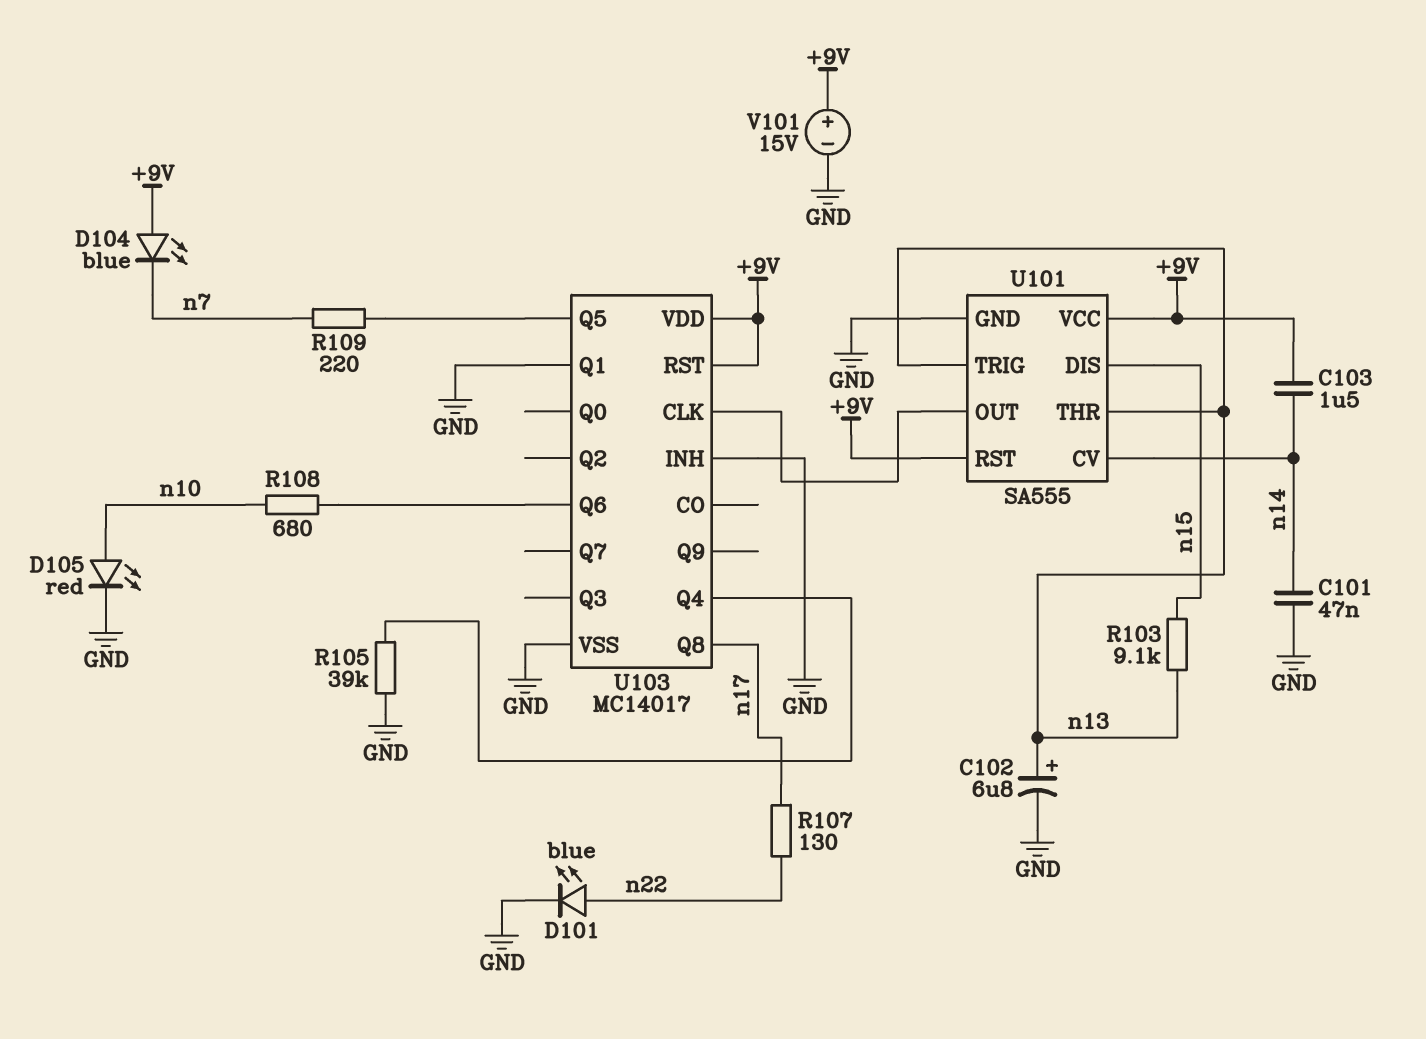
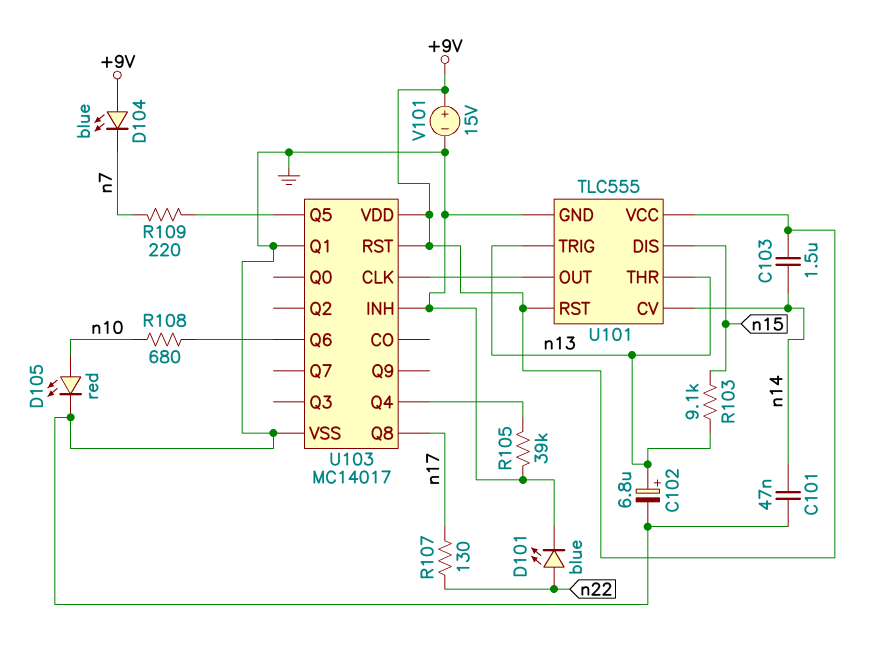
U101: SA555 -> TLC555

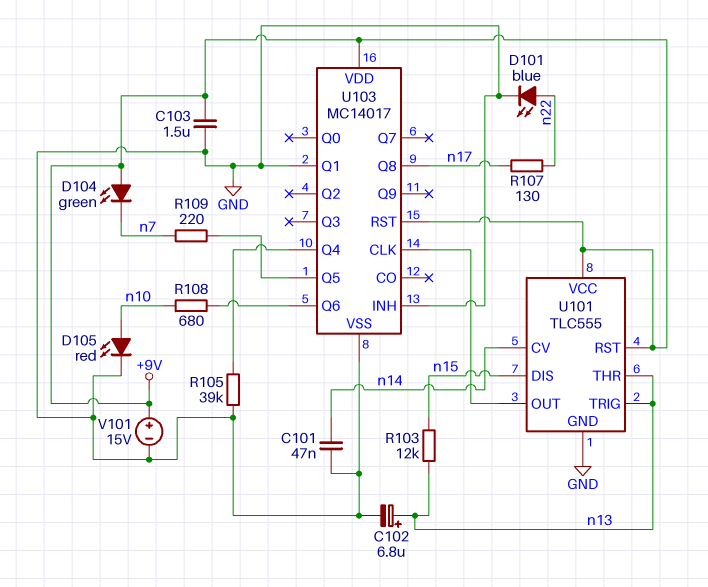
C103: 1.5uF (+9V, n14) -> 1.5uF (+9V, GND)
D104: LED blue (A +9V, K n7) -> LED green (A +9V, K n7)
R103: 9.1k (n13, n15) -> 12k (n13, n15)

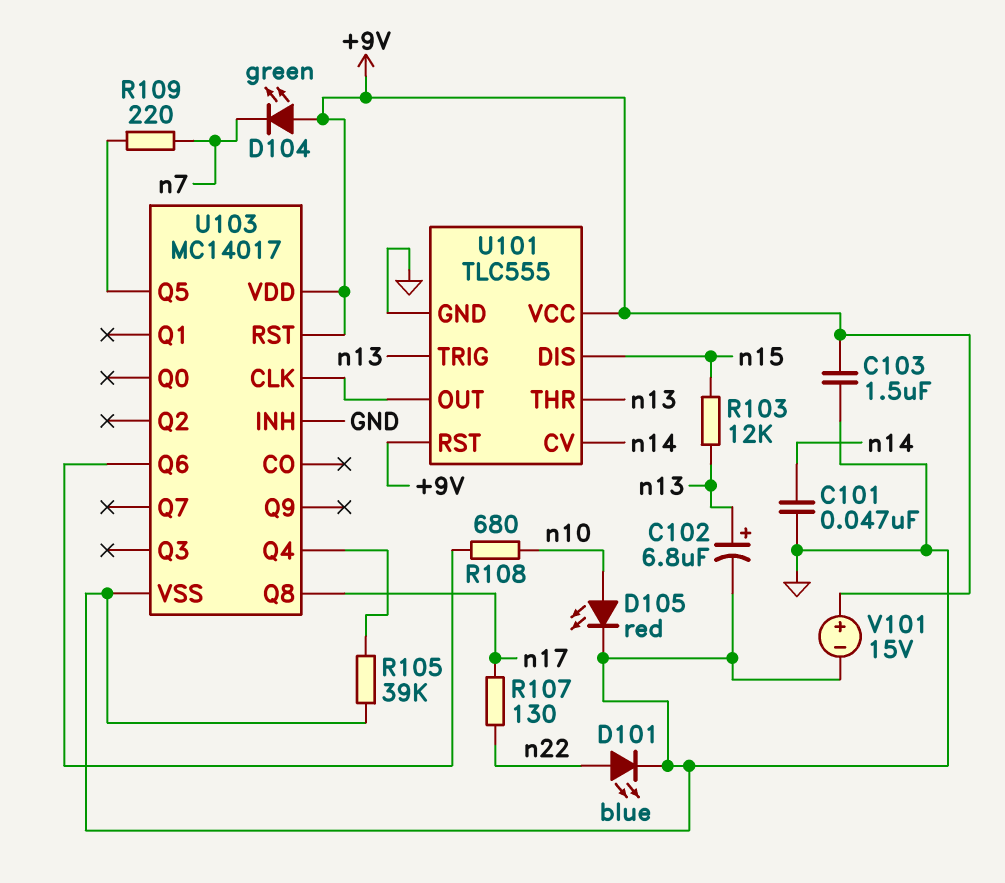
U103 pin Q1: GND -> none

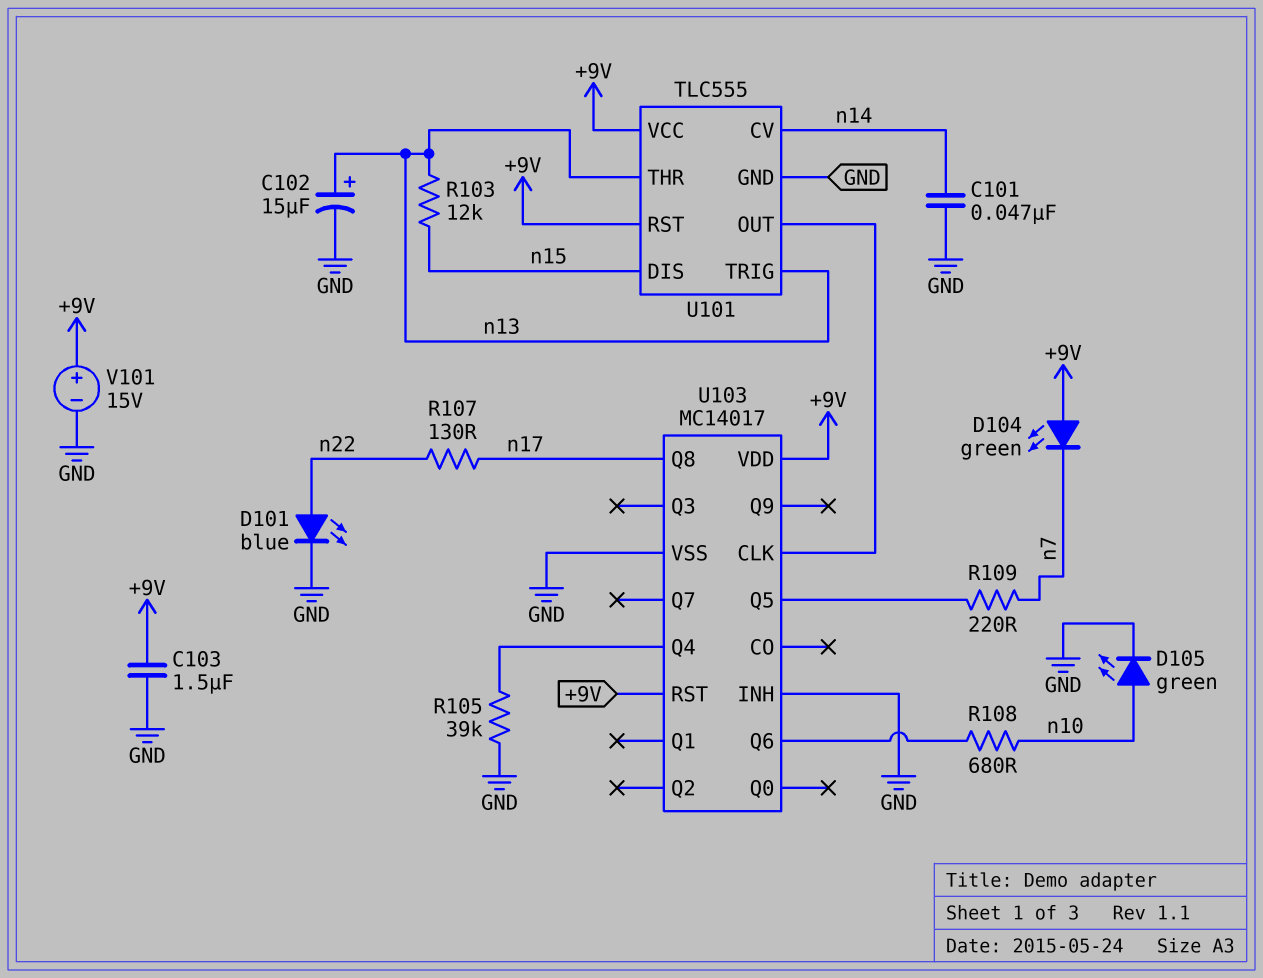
C102: 6.8uF (plus n13, minus GND) -> 15uF (plus n13, minus GND)
D105: LED red (A n10, K GND) -> LED green (A n10, K GND)

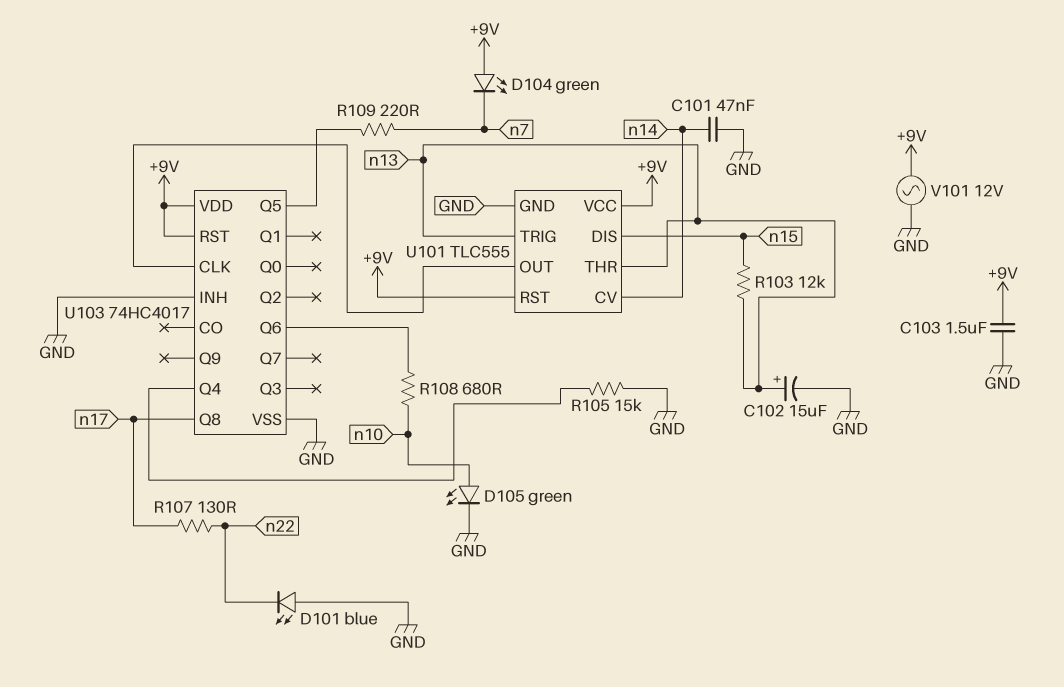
D101: LED blue (A n22, K GND) -> LED blue (A GND, K n22)
R105: 39k (GND, U103/Q4) -> 15k (GND, U103/Q4)
U103: MC14017 -> 74HC4017
V101: 15V (plus +9V, minus GND) -> AC 12V (+9V, GND)

